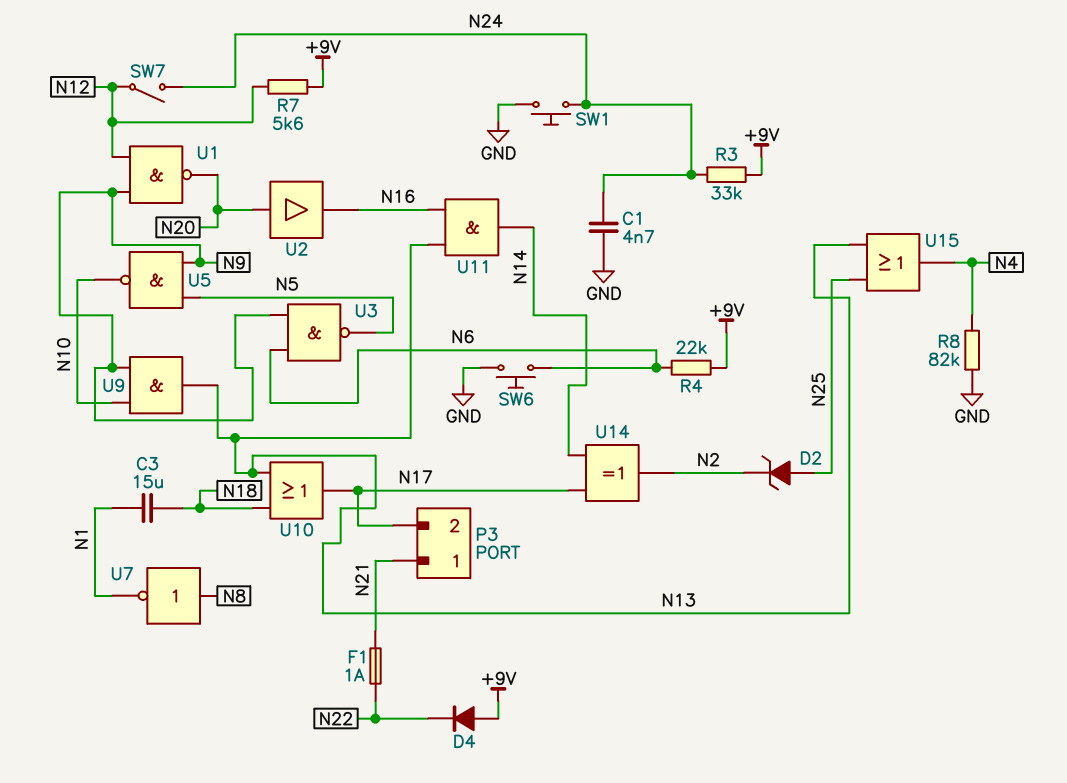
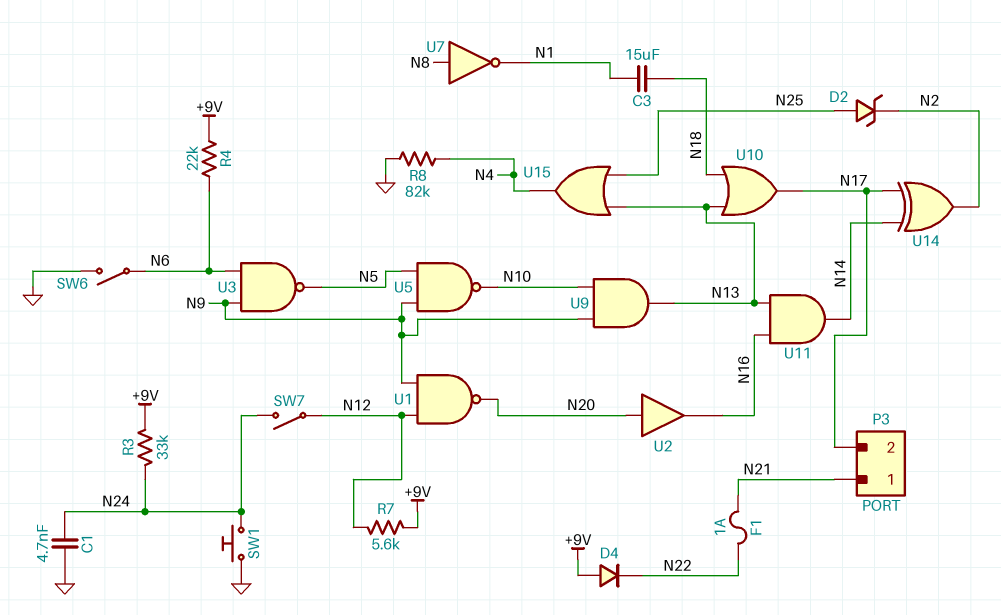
SW6: button (GND, N6) -> switch (GND, N6)

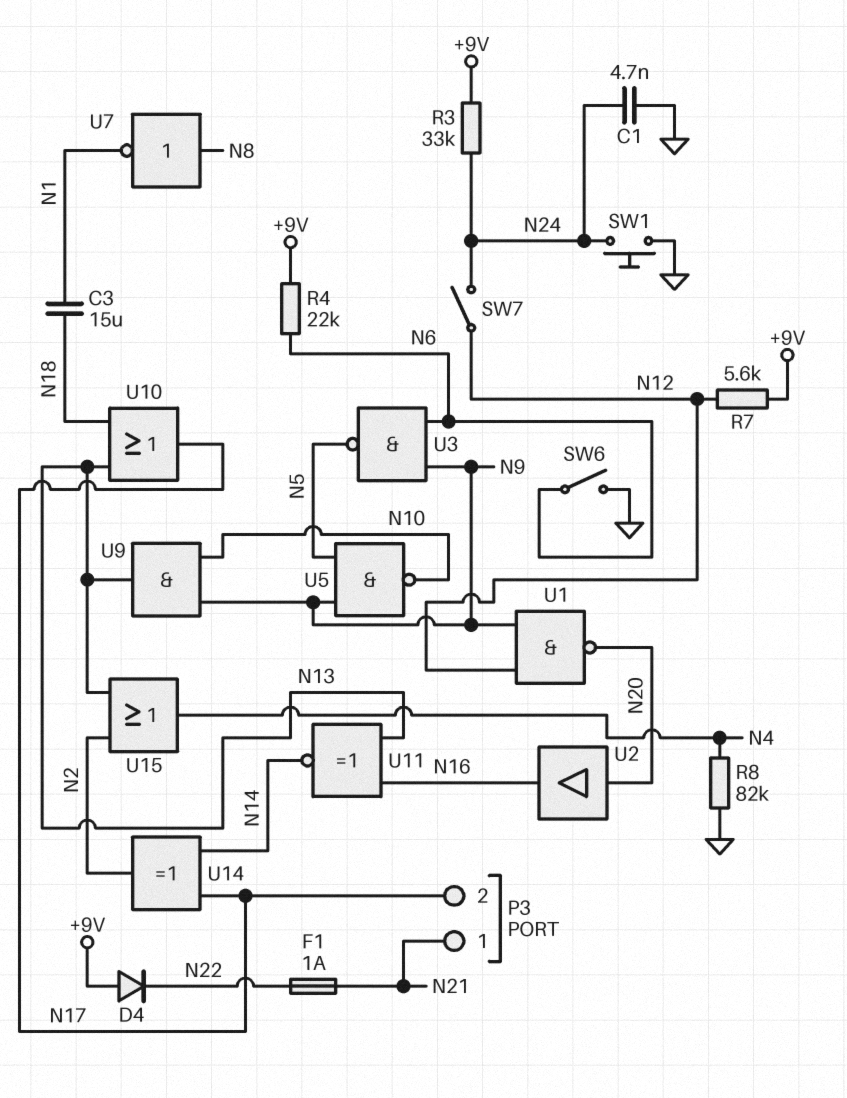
D2: zener (A N25, K N2) -> none
U11: AND (in N13, in N16, out N14) -> XNOR (in N13, in N16, out N14)
U15: OR (in N13, in N25, out N4) -> OR (in N2, in N13, out N4)

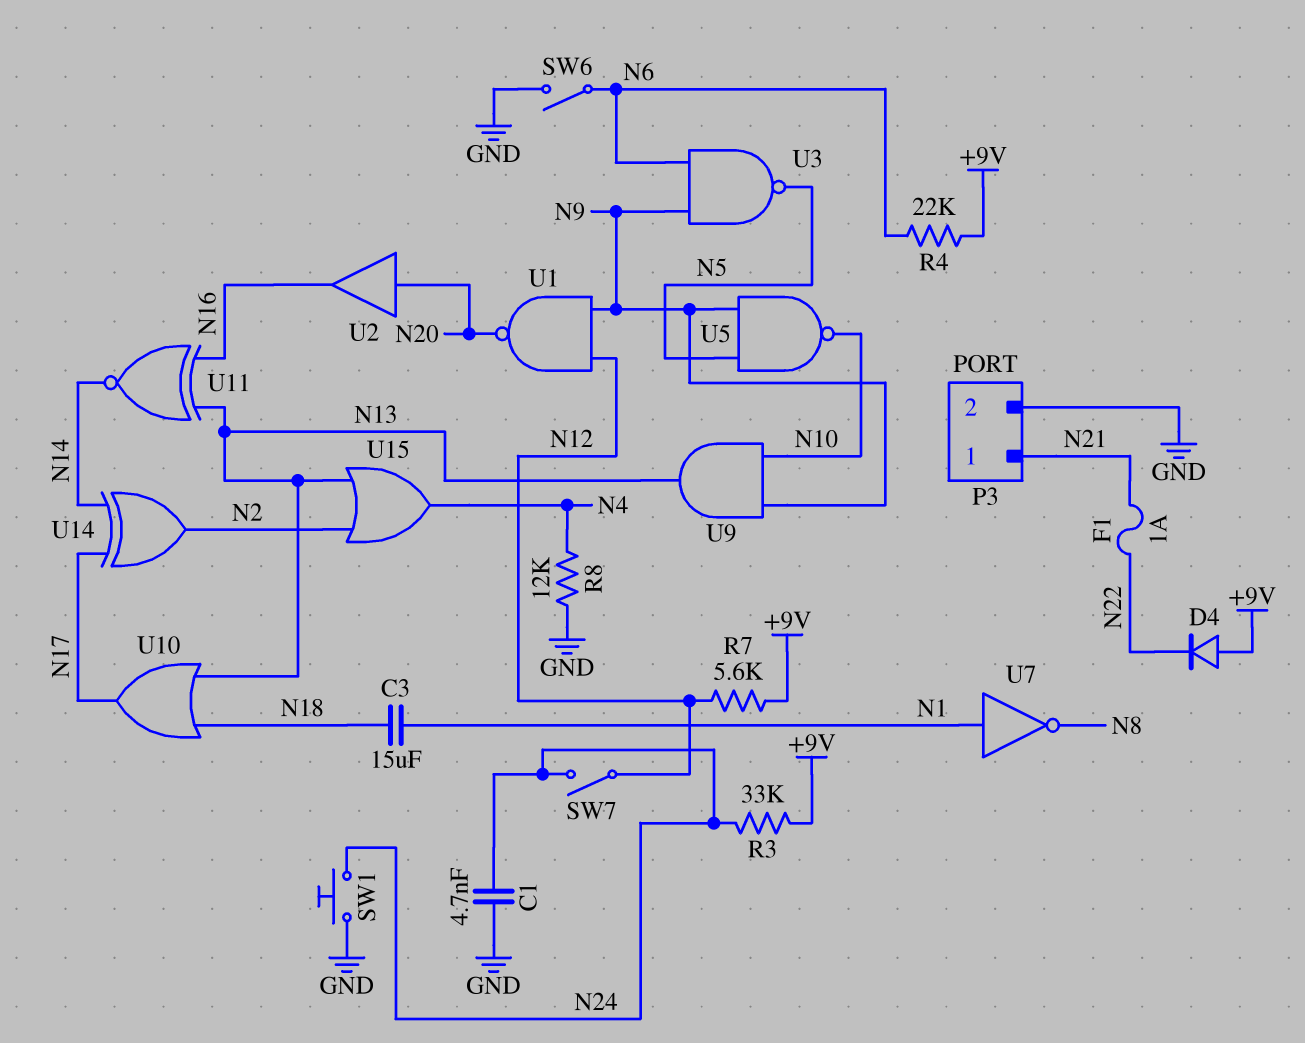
P3 pin 2: N17 -> GND
R8: 82k (GND, N4) -> 12k (GND, N4)
U7: NOT (in N8, out N1) -> NOT (in N1, out N8)

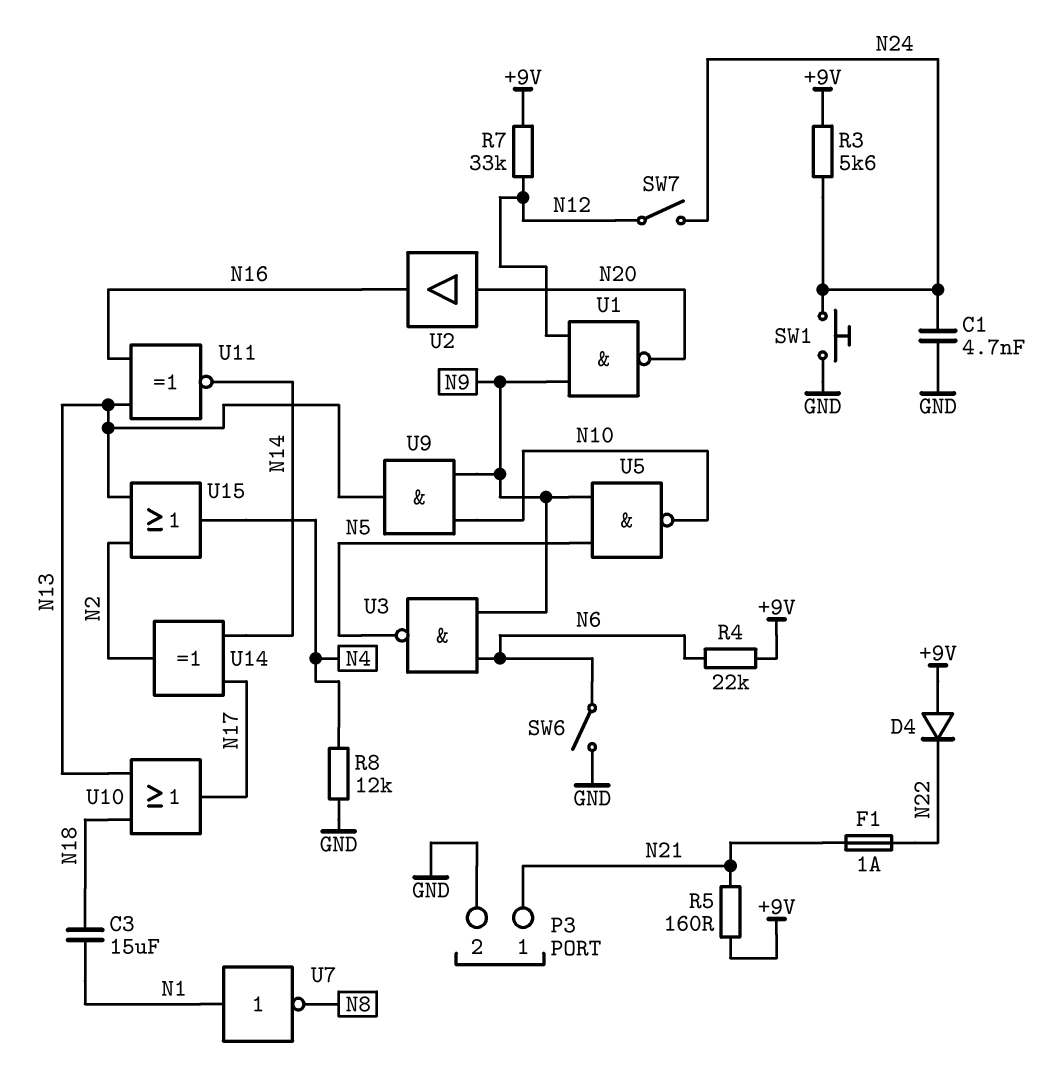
R3: 33k (+9V, N24) -> 5.6k (+9V, N24)
R5: none -> 160 (+9V, N21)
R7: 5.6k (+9V, N12) -> 33k (+9V, N12)

